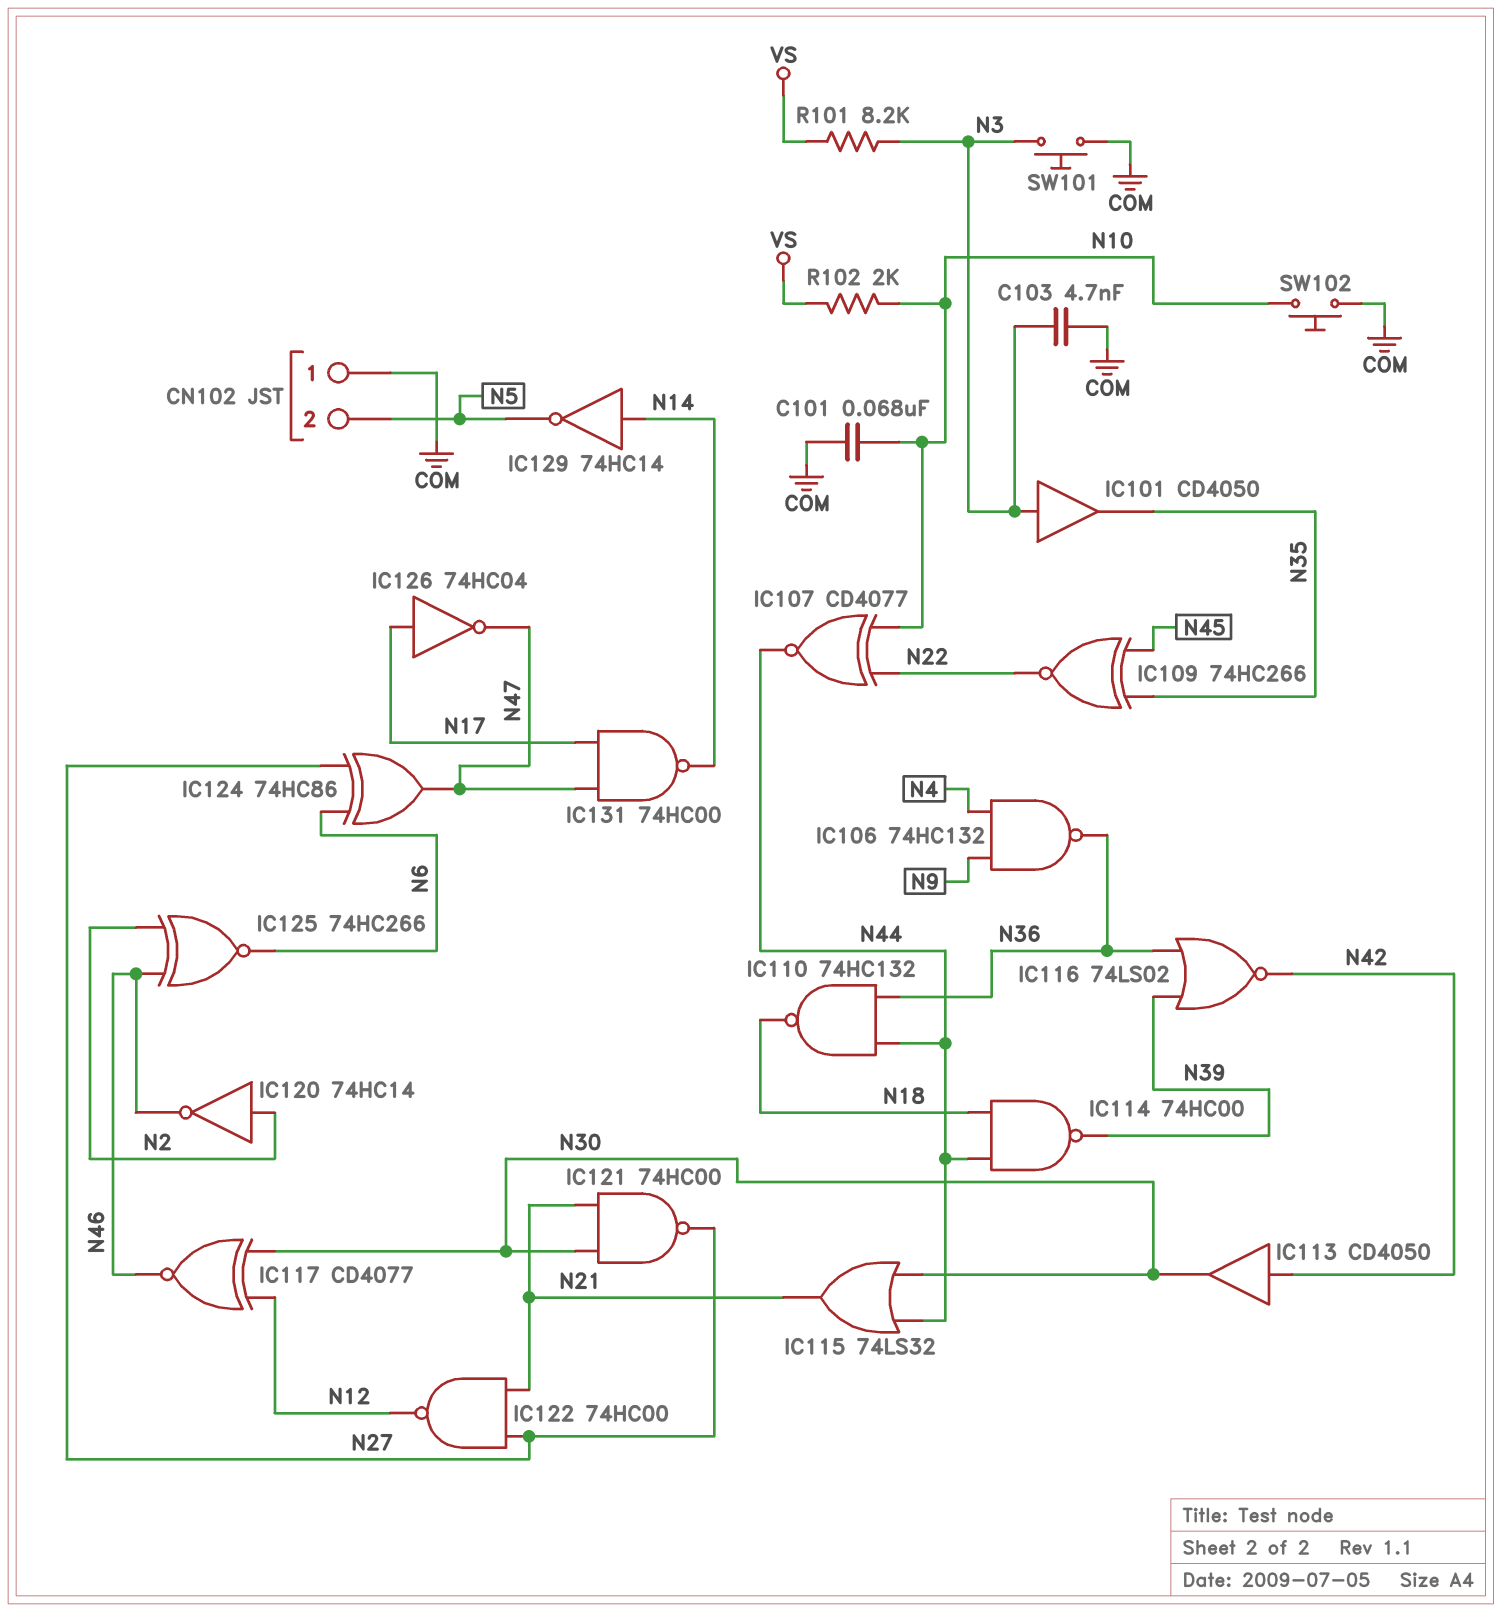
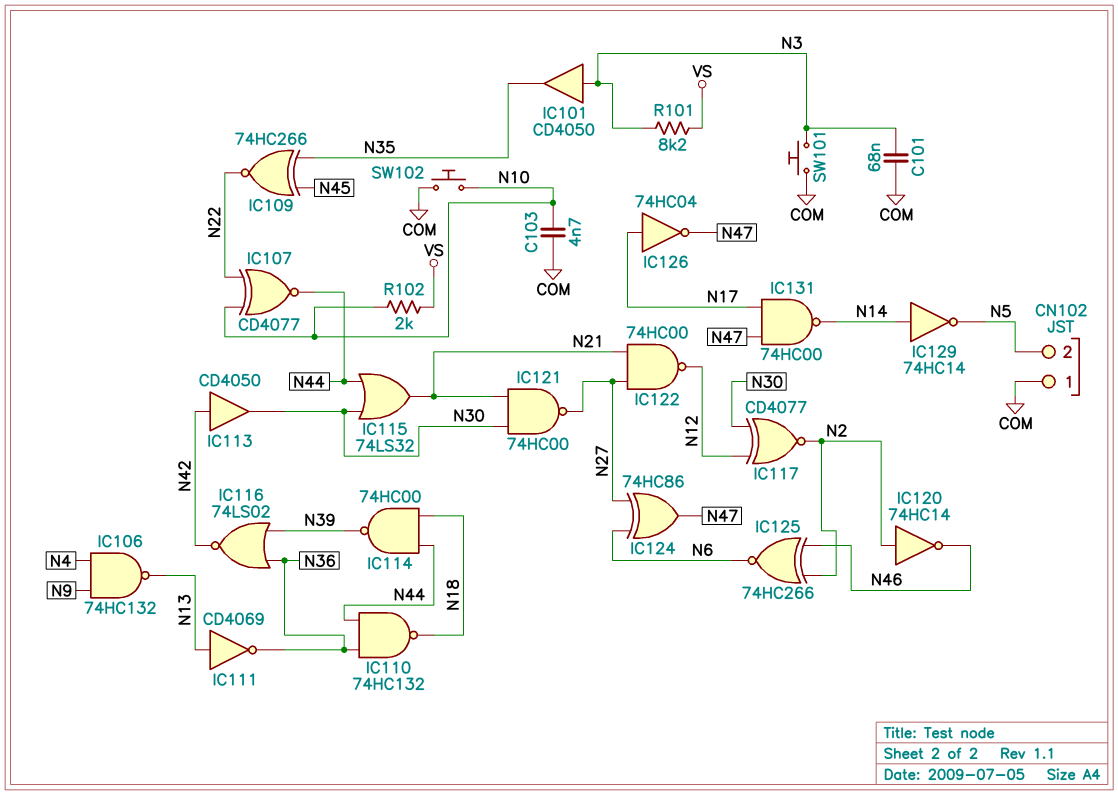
C101: 68nF (COM, N10) -> 68nF (COM, N3)
C103: 4.7nF (COM, N3) -> 4.7nF (COM, N10)
IC106: NAND 74HC132 (in N4, in N9, out N36) -> NAND 74HC132 (in N4, in N9, out N13)
IC111: none -> NOT CD4069 (in N13, out N36)
IC117: XNOR CD4077 (in N12, in N30, out N46) -> XNOR CD4077 (in N12, in N30, out N2)

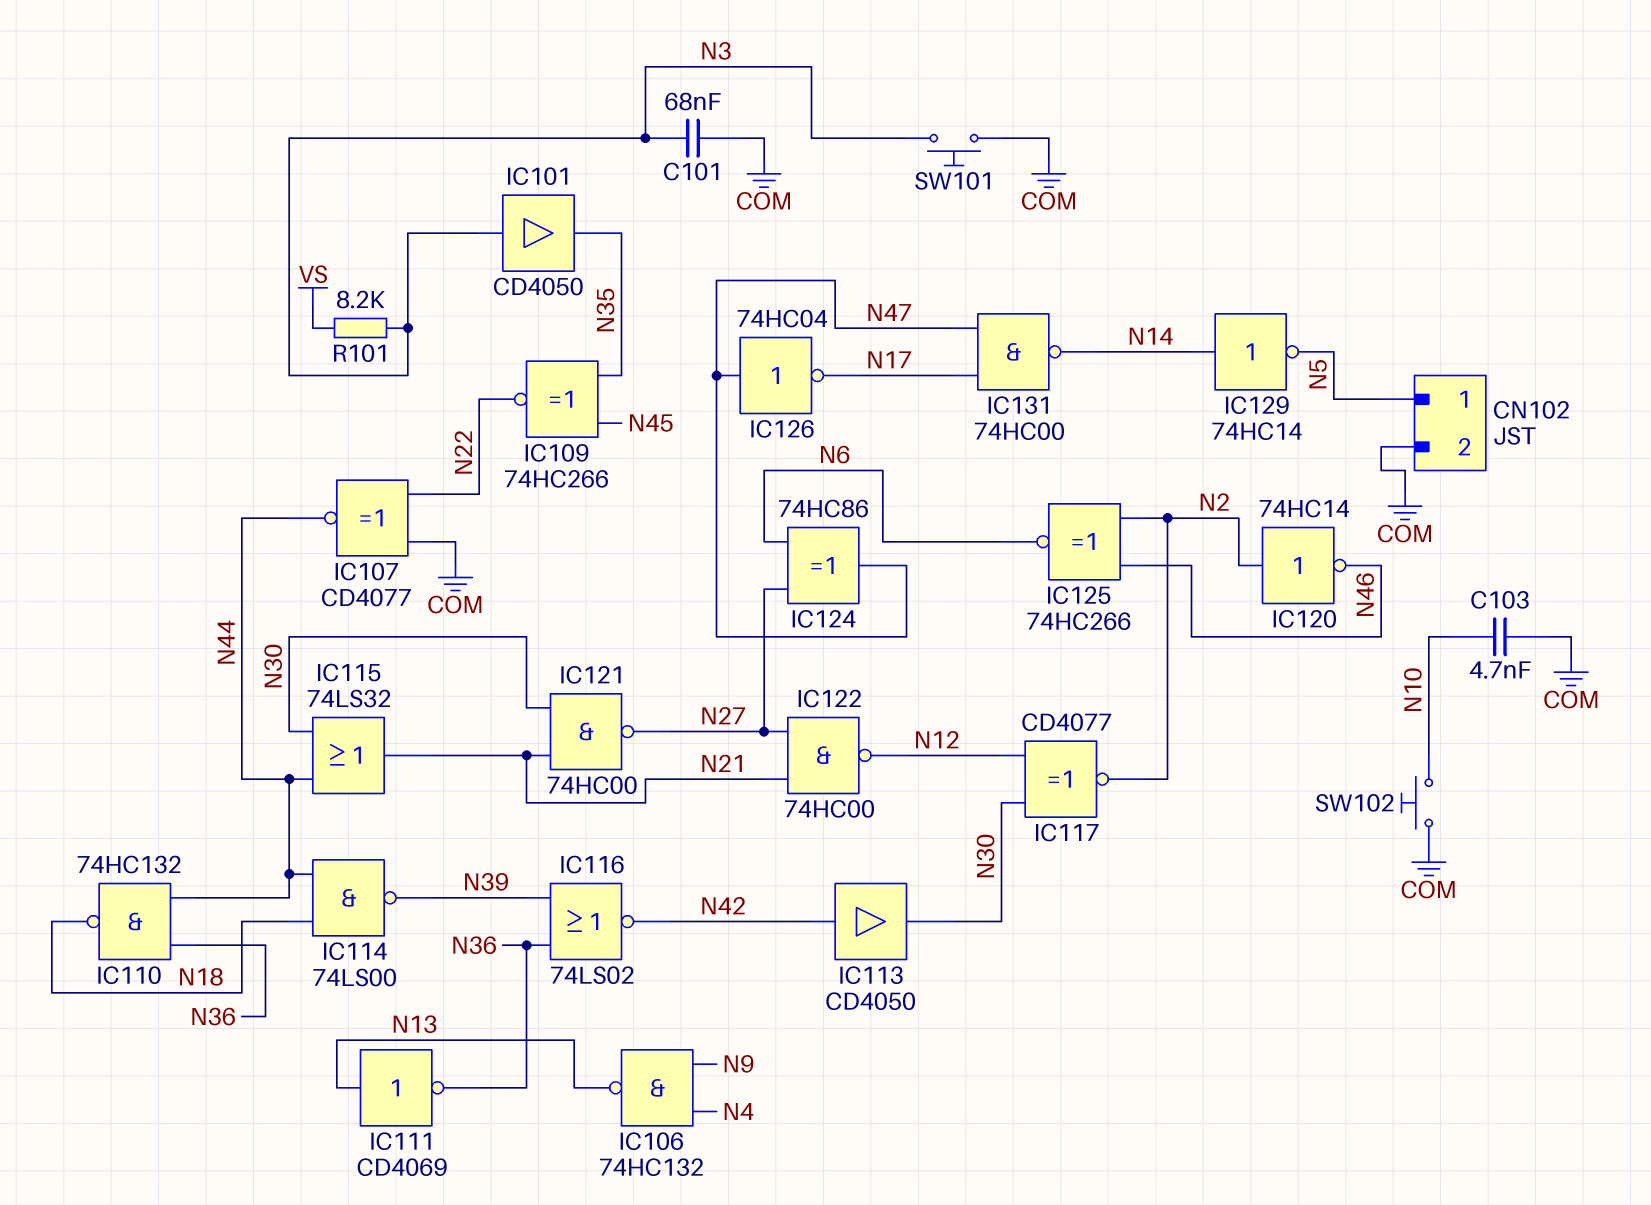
CN102 pin 1: COM -> N5
CN102 pin 2: N5 -> COM
IC107: XNOR CD4077 (in N10, in N22, out N44) -> XNOR CD4077 (in COM, in N22, out N44)
IC114: NAND 74HC00 (in N18, in N44, out N39) -> NAND 74LS00 (in N18, in N44, out N39)
IC126: NOT 74HC04 (in N17, out N47) -> NOT 74HC04 (in N47, out N17)
R102: 2k (N10, VS) -> none

